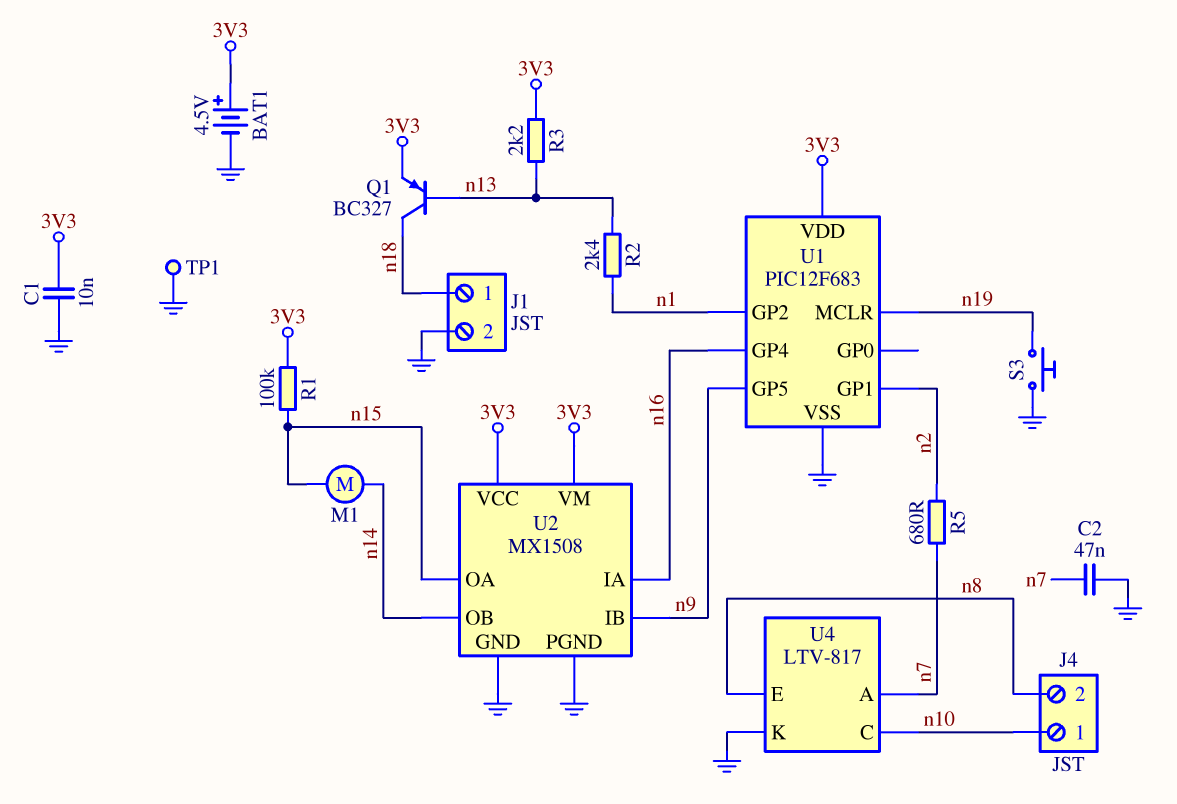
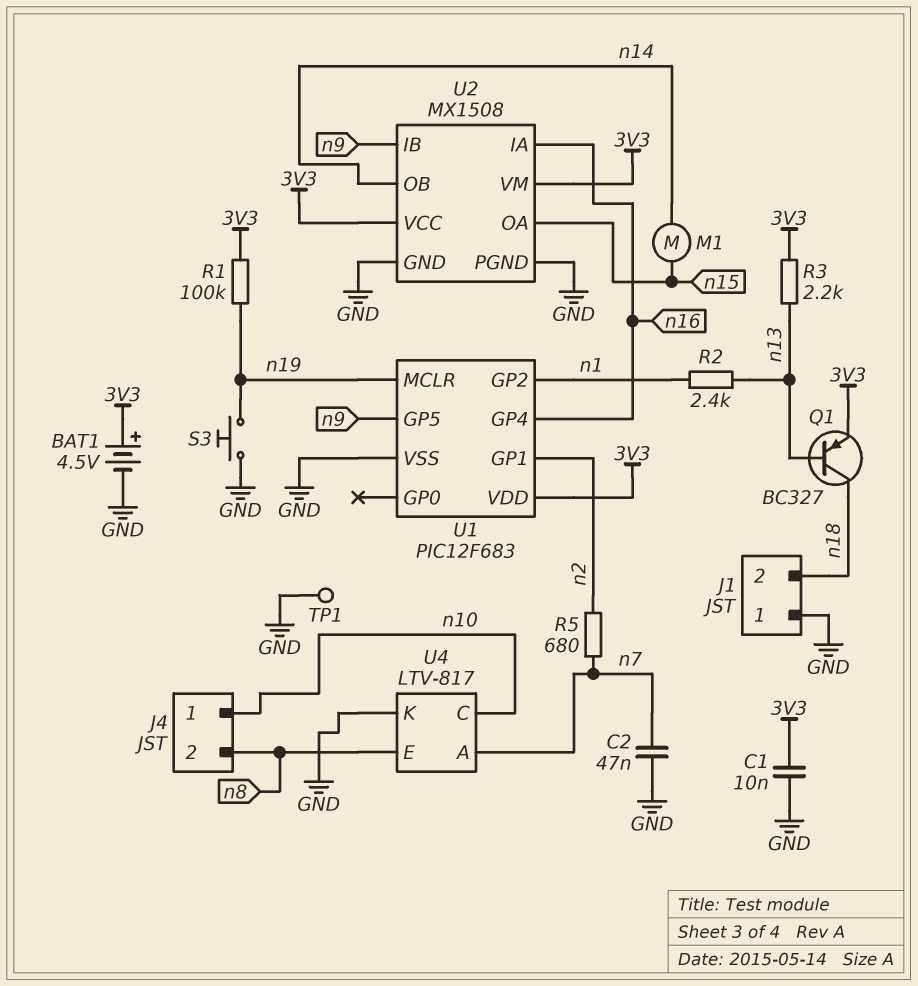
J1 pin 1: n18 -> GND
J1 pin 2: GND -> n18
R1: 100k (3V3, n15) -> 100k (3V3, n19)

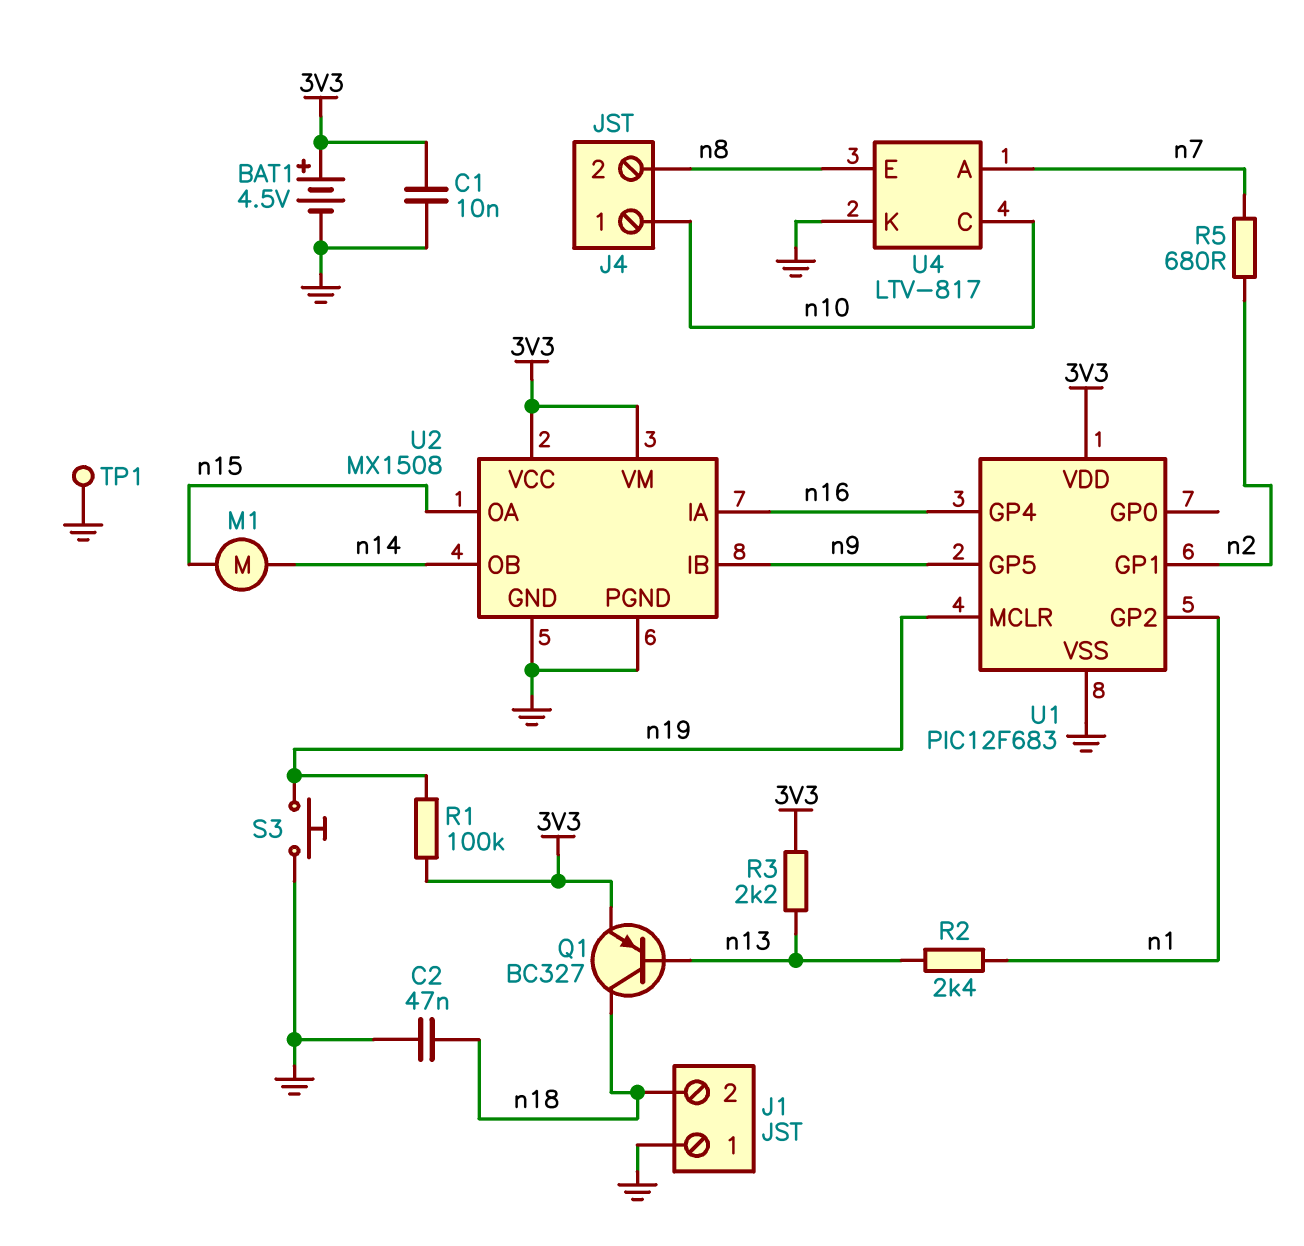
C2: 47nF (GND, n7) -> 47nF (GND, n18)

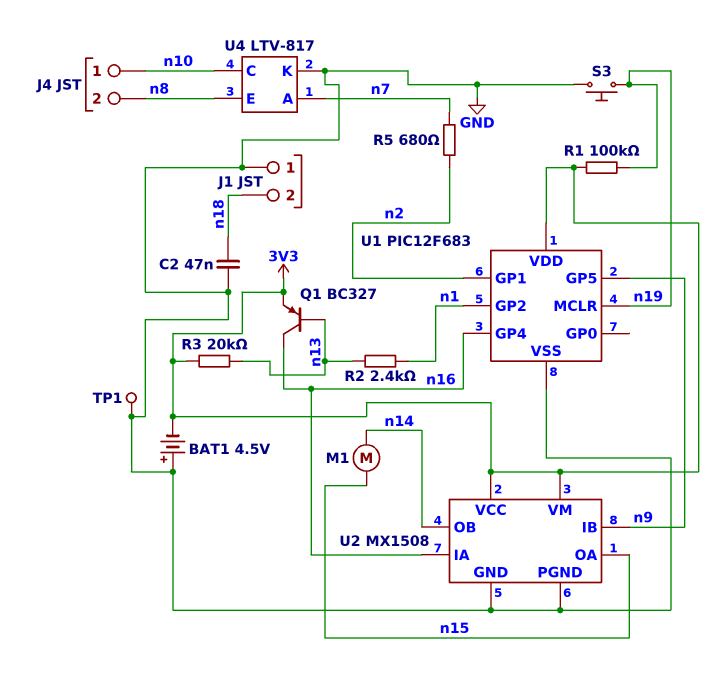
BAT1: 4.5V (plus 3V3, minus GND) -> 4.5V (plus GND, minus 3V3)
C1: 10nF (3V3, GND) -> none
Q1: PNP BC327 (B n13, C n18, E 3V3) -> PNP BC327 (B n13, C n16, E 3V3)
R3: 2.2k (3V3, n13) -> 20k (3V3, n13)

